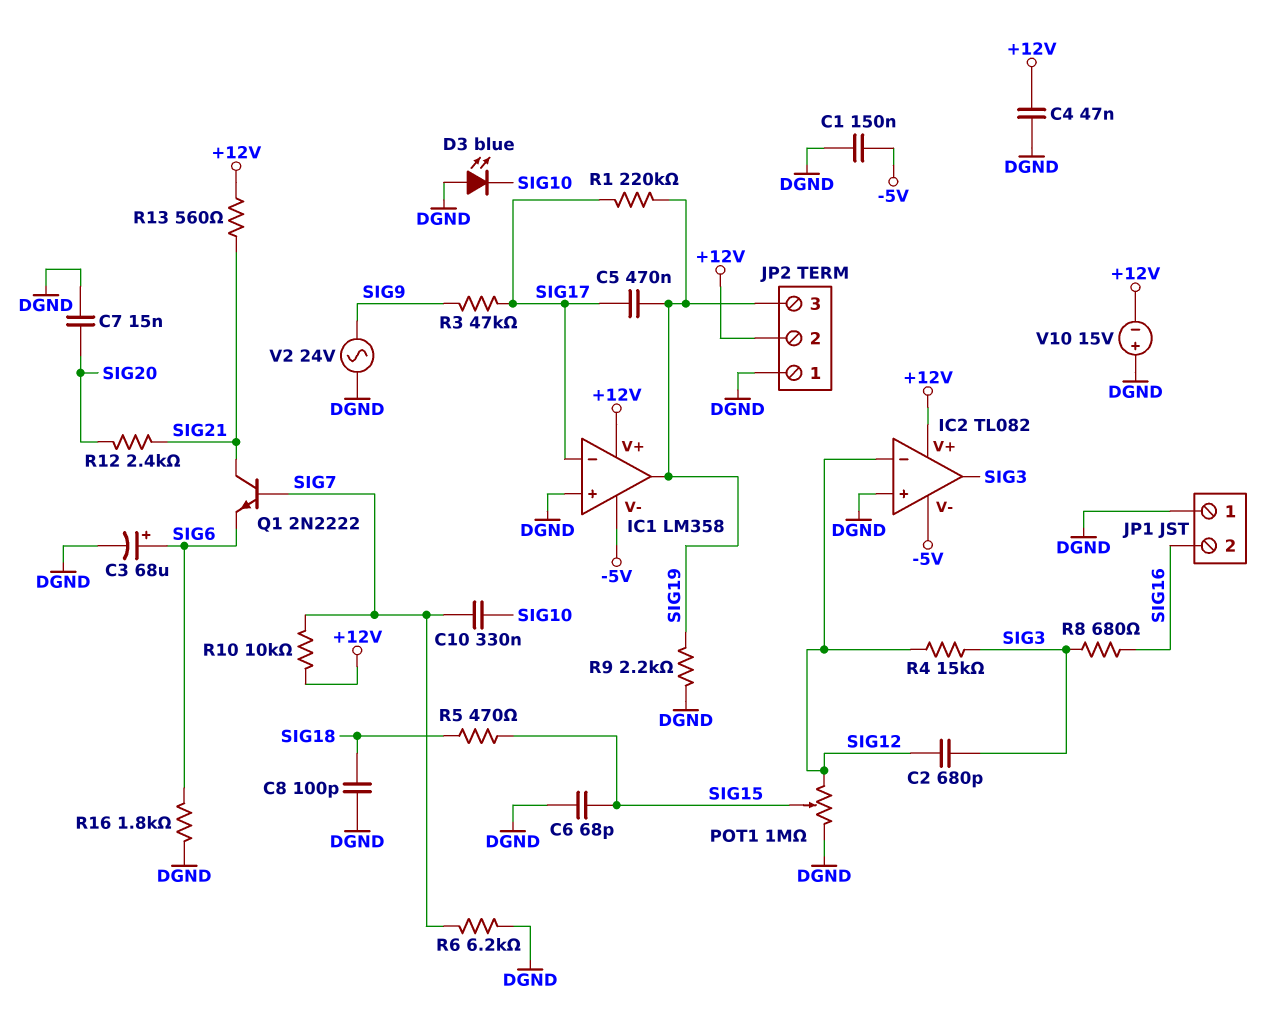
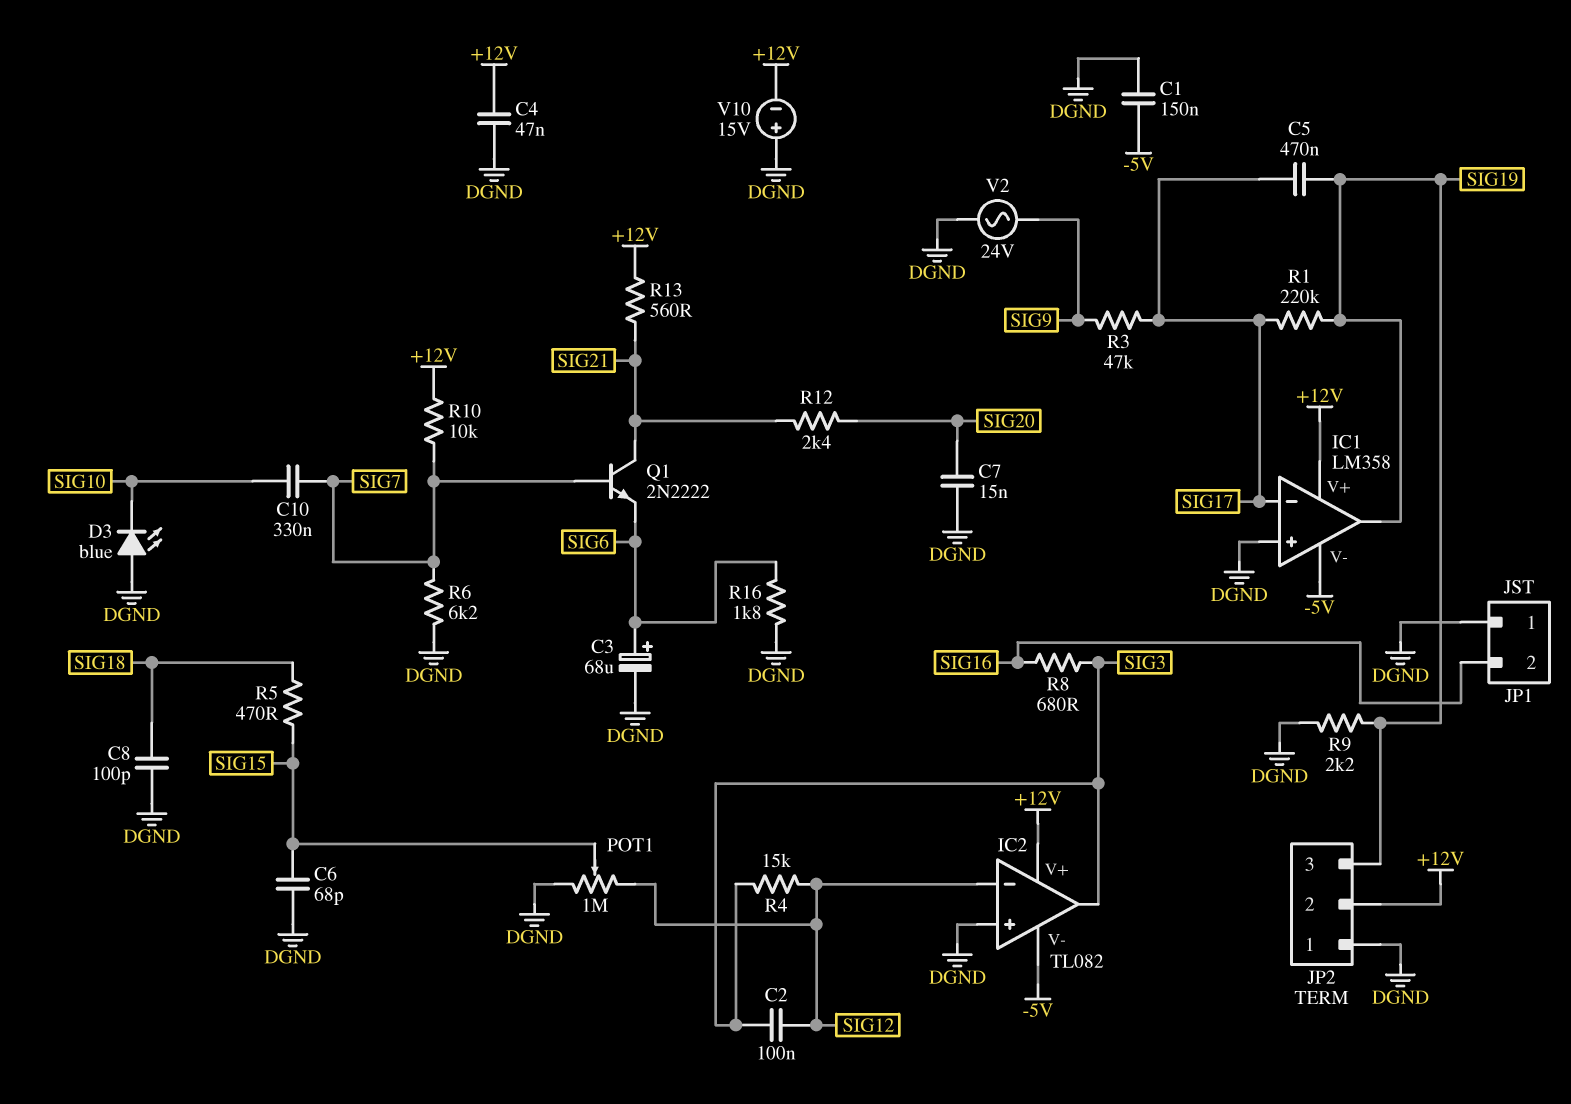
C2: 680pF (SIG3, SIG12) -> 100nF (SIG3, SIG12)

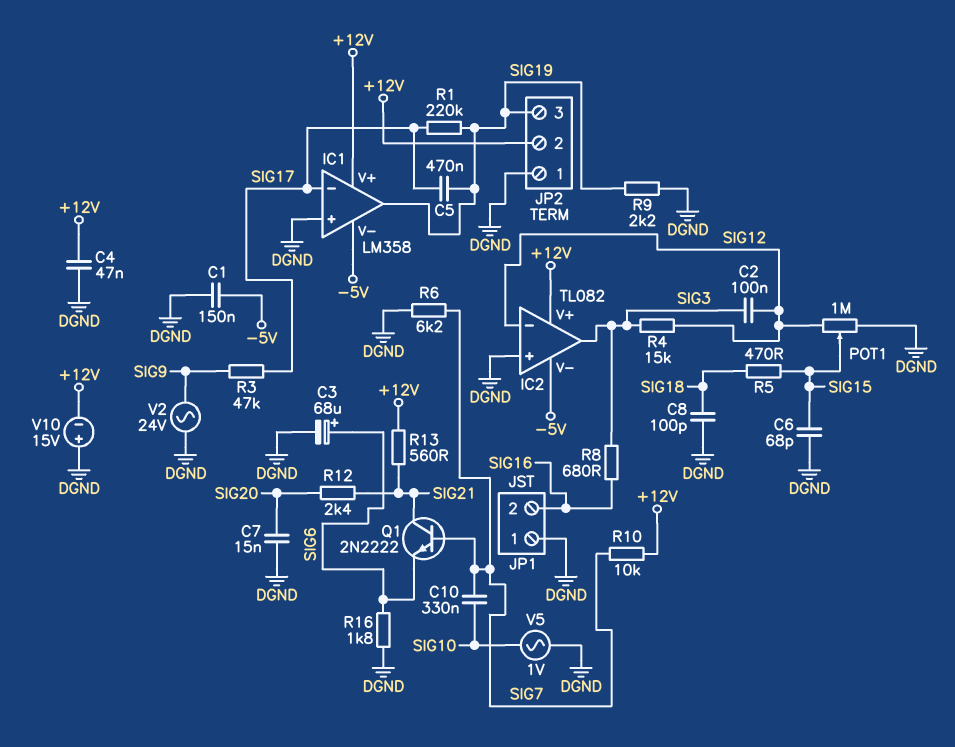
D3: LED blue (A DGND, K SIG10) -> none
V5: none -> AC 1V (DGND, SIG10)

